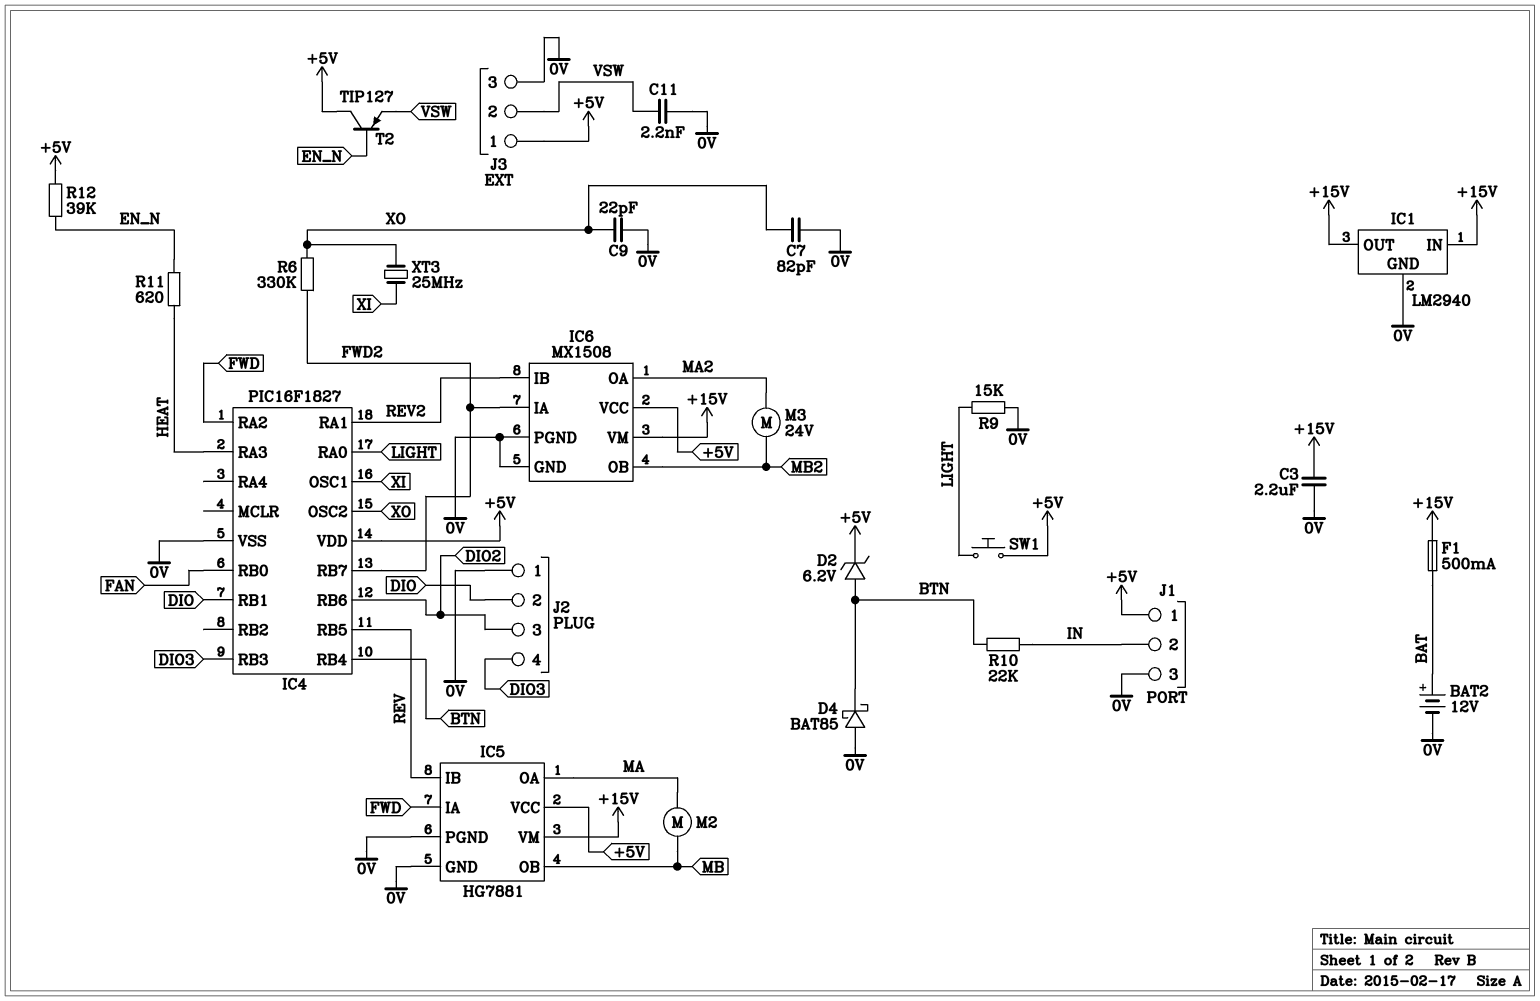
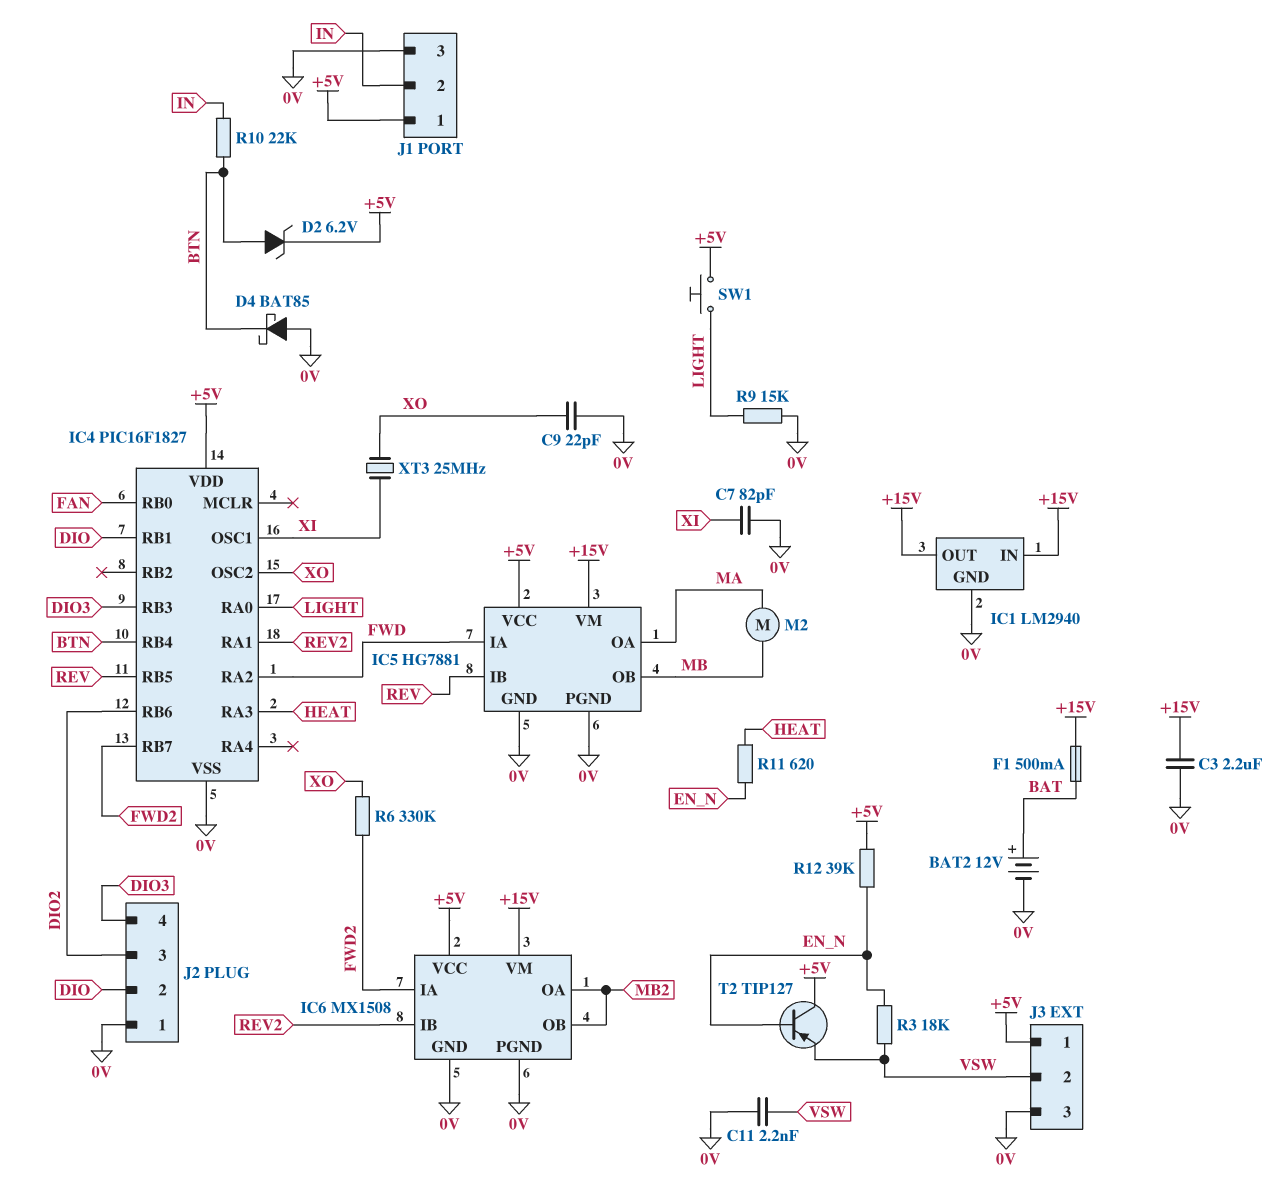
C7: 82pF (0V, XO) -> 82pF (0V, XI)
IC6 pin OA: MA2 -> MB2
M3: motor 24V (MA2, MB2) -> none
R3: none -> 18k (EN_N, VSW)

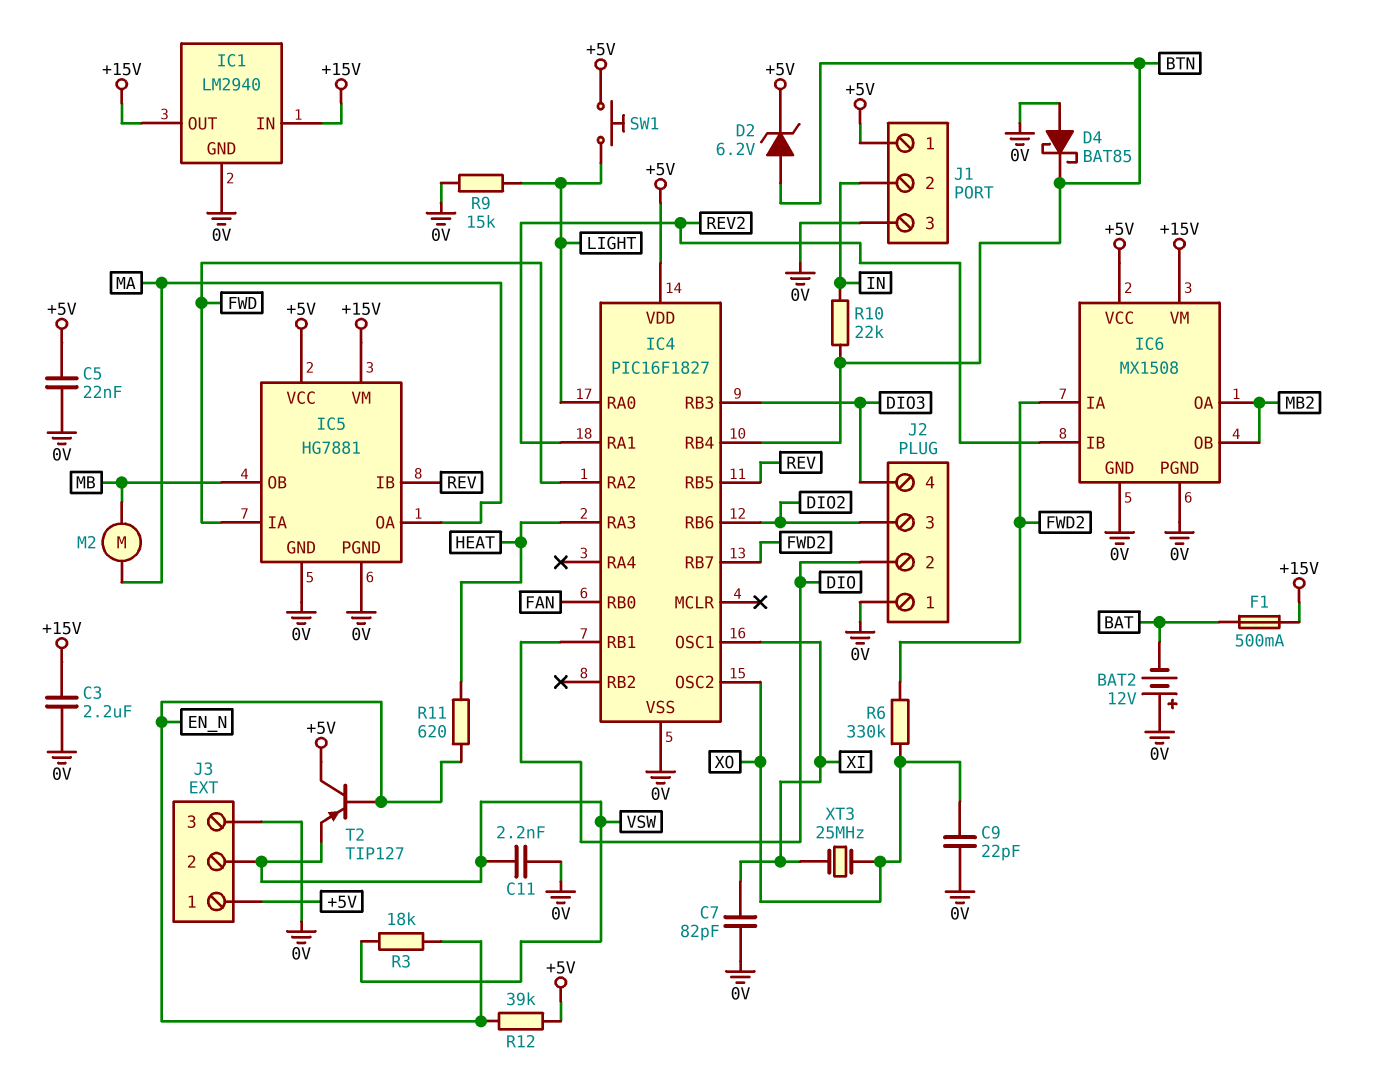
BAT2: 12V (plus BAT, minus 0V) -> 12V (plus 0V, minus BAT)
C5: none -> 22nF (+5V, 0V)

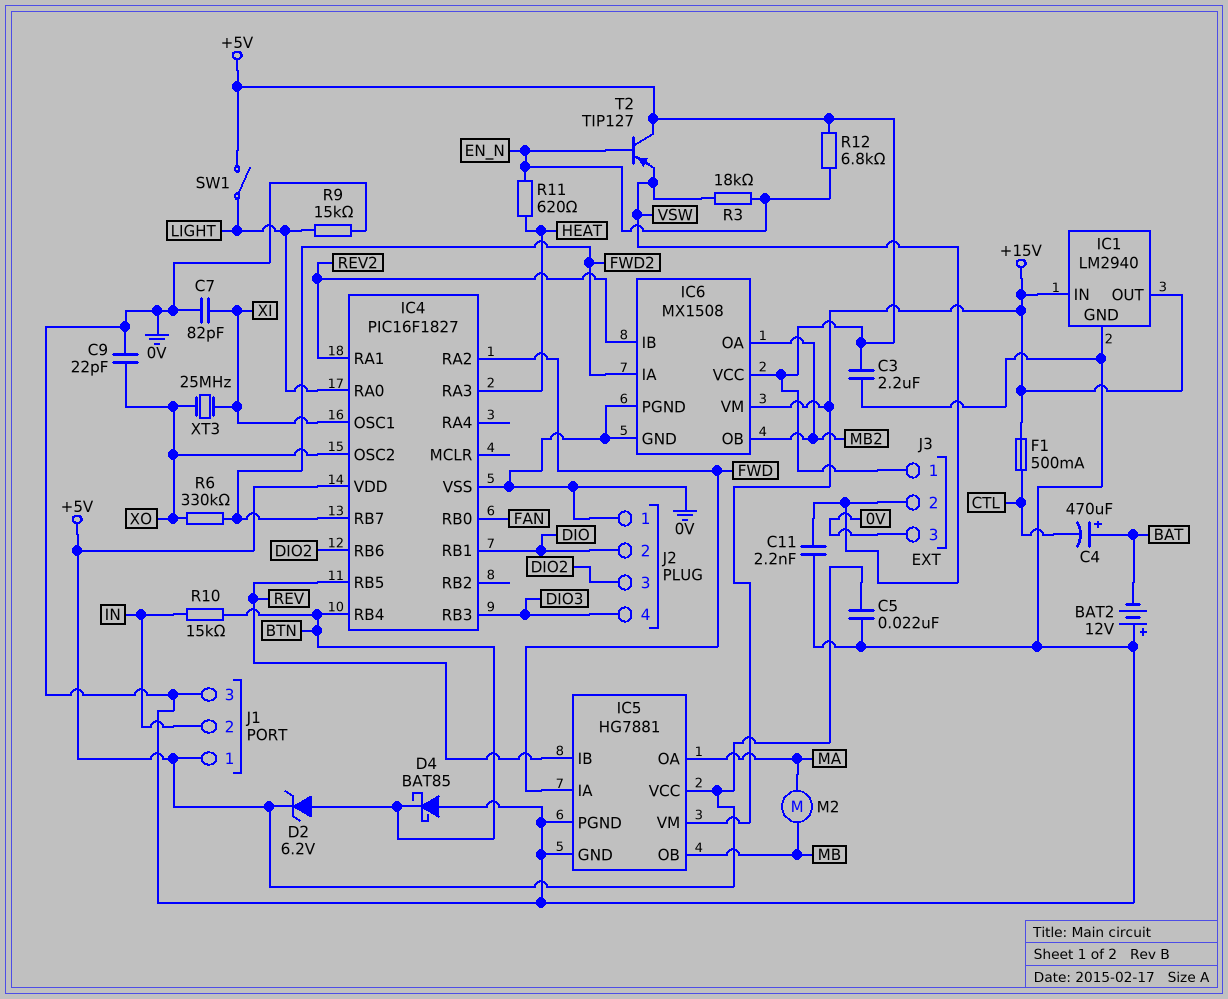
C3: 2.2uF (+15V, 0V) -> 2.2uF (+5V, 0V)
C4: none -> 470uF (plus BAT, minus CTL)
F1: 500mA (+15V, BAT) -> 500mA (+15V, CTL)
R10: 22k (BTN, IN) -> 15k (BTN, IN)
R12: 39k (+5V, EN_N) -> 6.8k (+5V, EN_N)
SW1: button (+5V, LIGHT) -> switch (+5V, LIGHT)

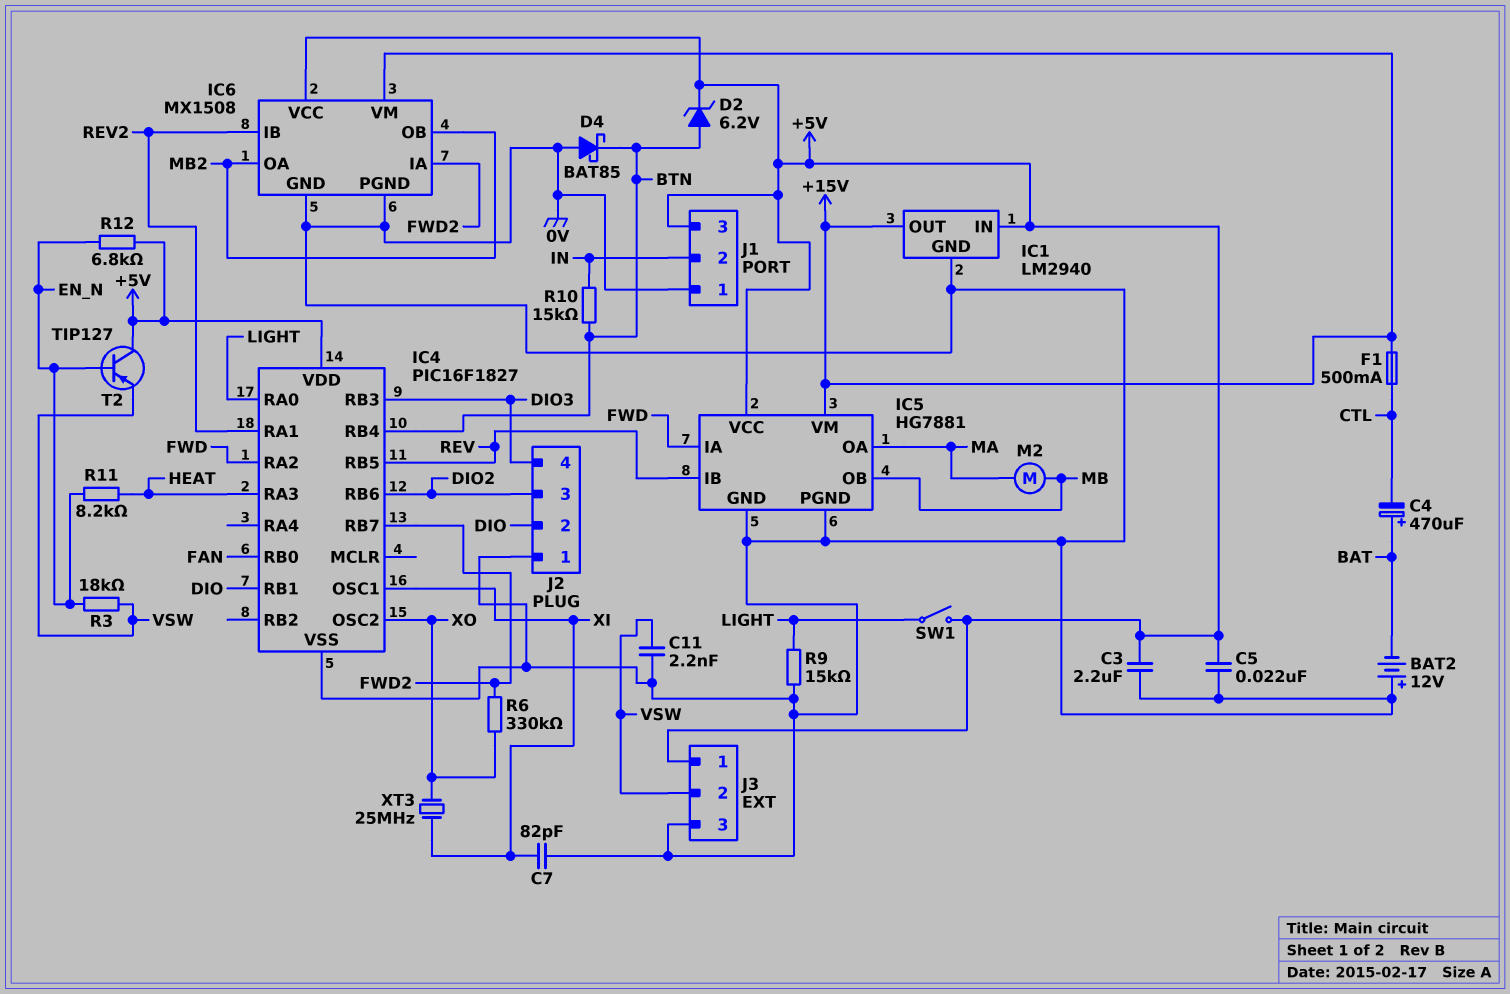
C9: 22pF (0V, XO) -> none
IC1 pin IN: +15V -> +5V
J1 pin 1: +5V -> 0V
J1 pin 3: 0V -> +5V
R11: 620 (EN_N, HEAT) -> 8.2k (EN_N, HEAT)

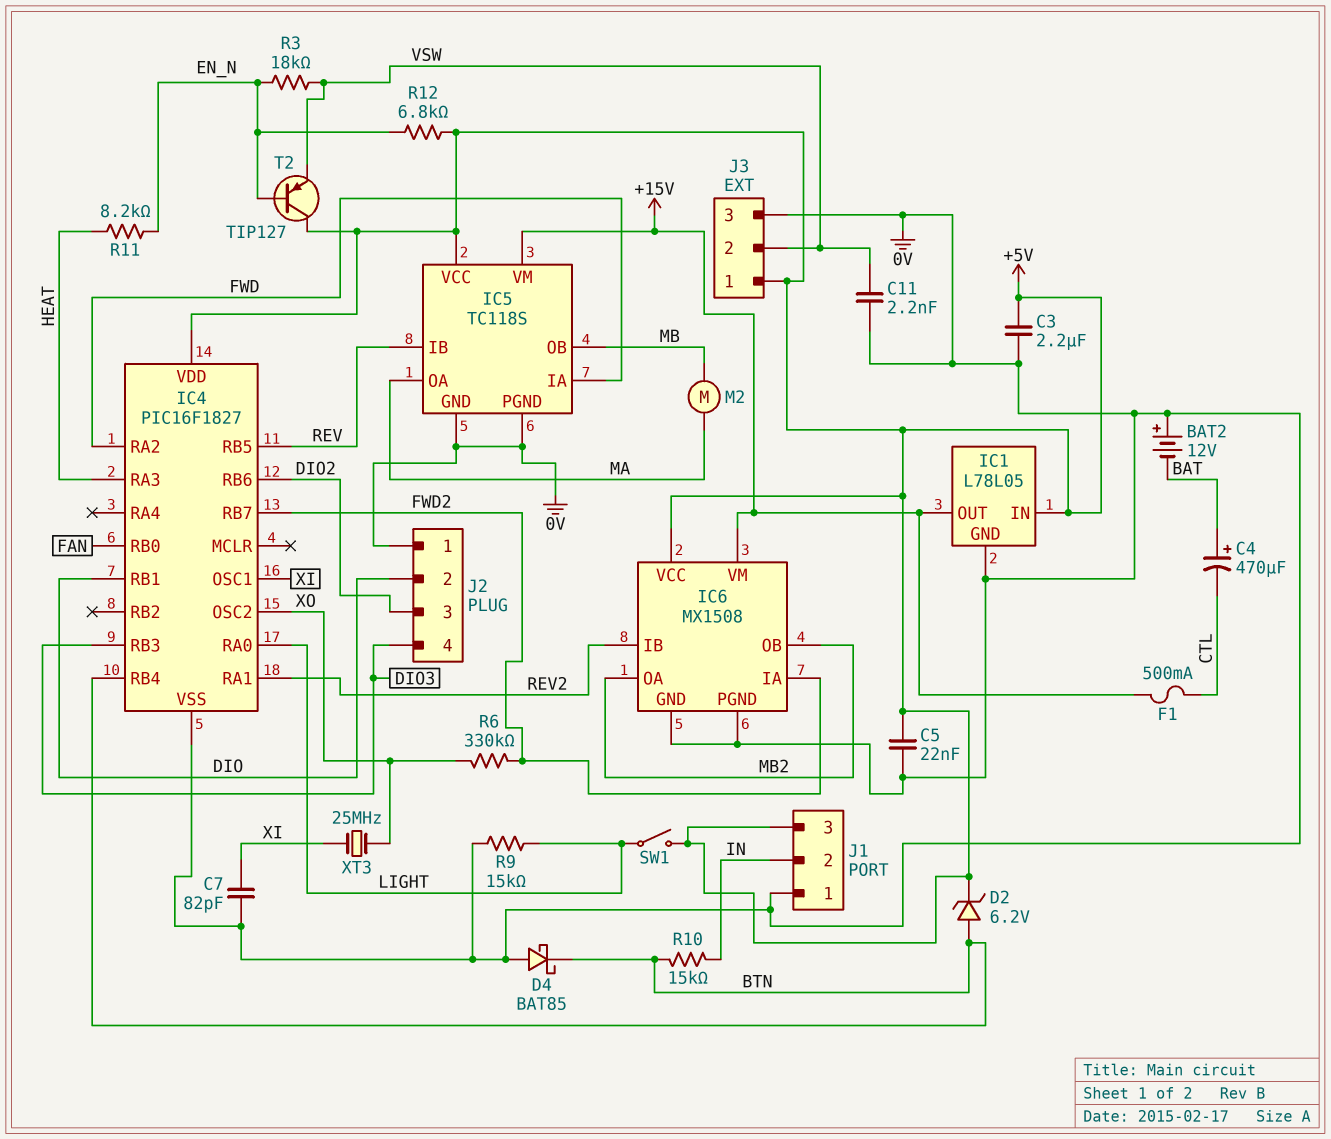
IC1: LM2940 -> L78L05
IC5: HG7881 -> TC118S

